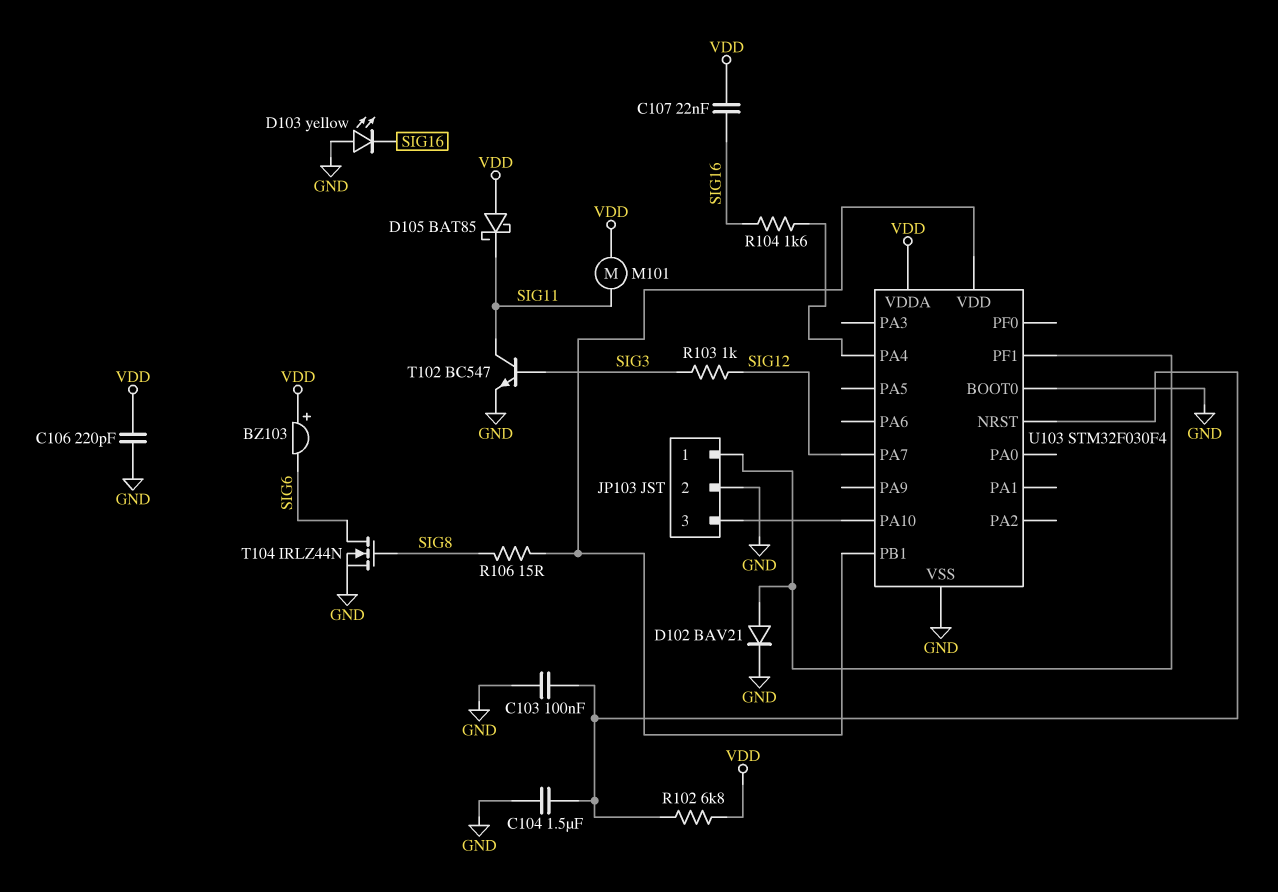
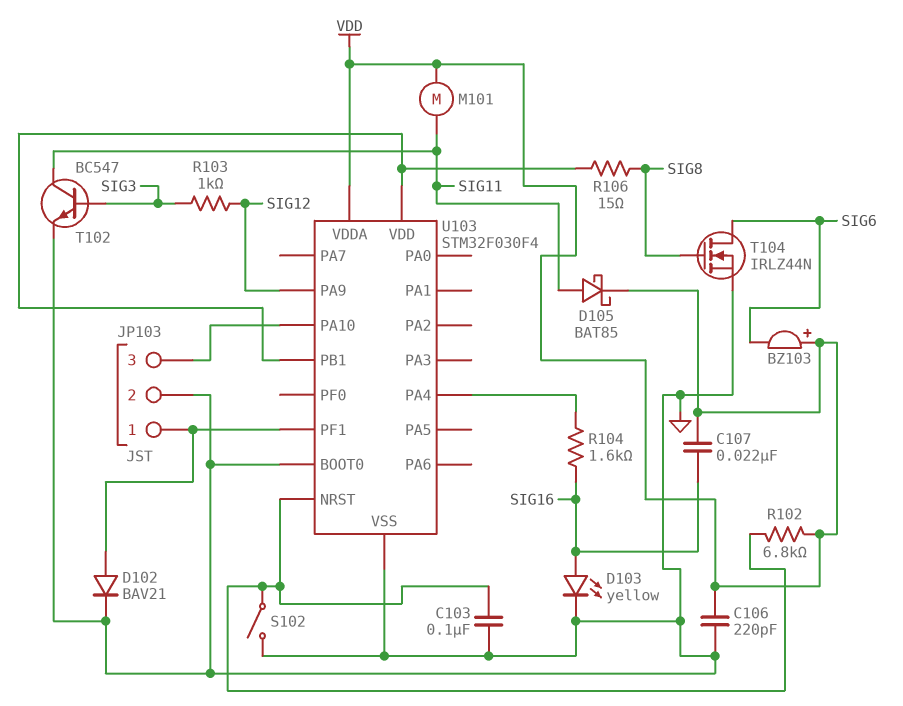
C104: 1.5uF (GND, U103/NRST) -> none
D103: LED yellow (A GND, K SIG16) -> LED yellow (A SIG16, K GND)
D105: schottky BAT85 (A VDD, K SIG11) -> schottky BAT85 (A SIG11, K VDD)
S102: none -> switch (GND, U103/NRST)
U103 pin PA7: SIG12 -> none
U103 pin PA9: none -> SIG12

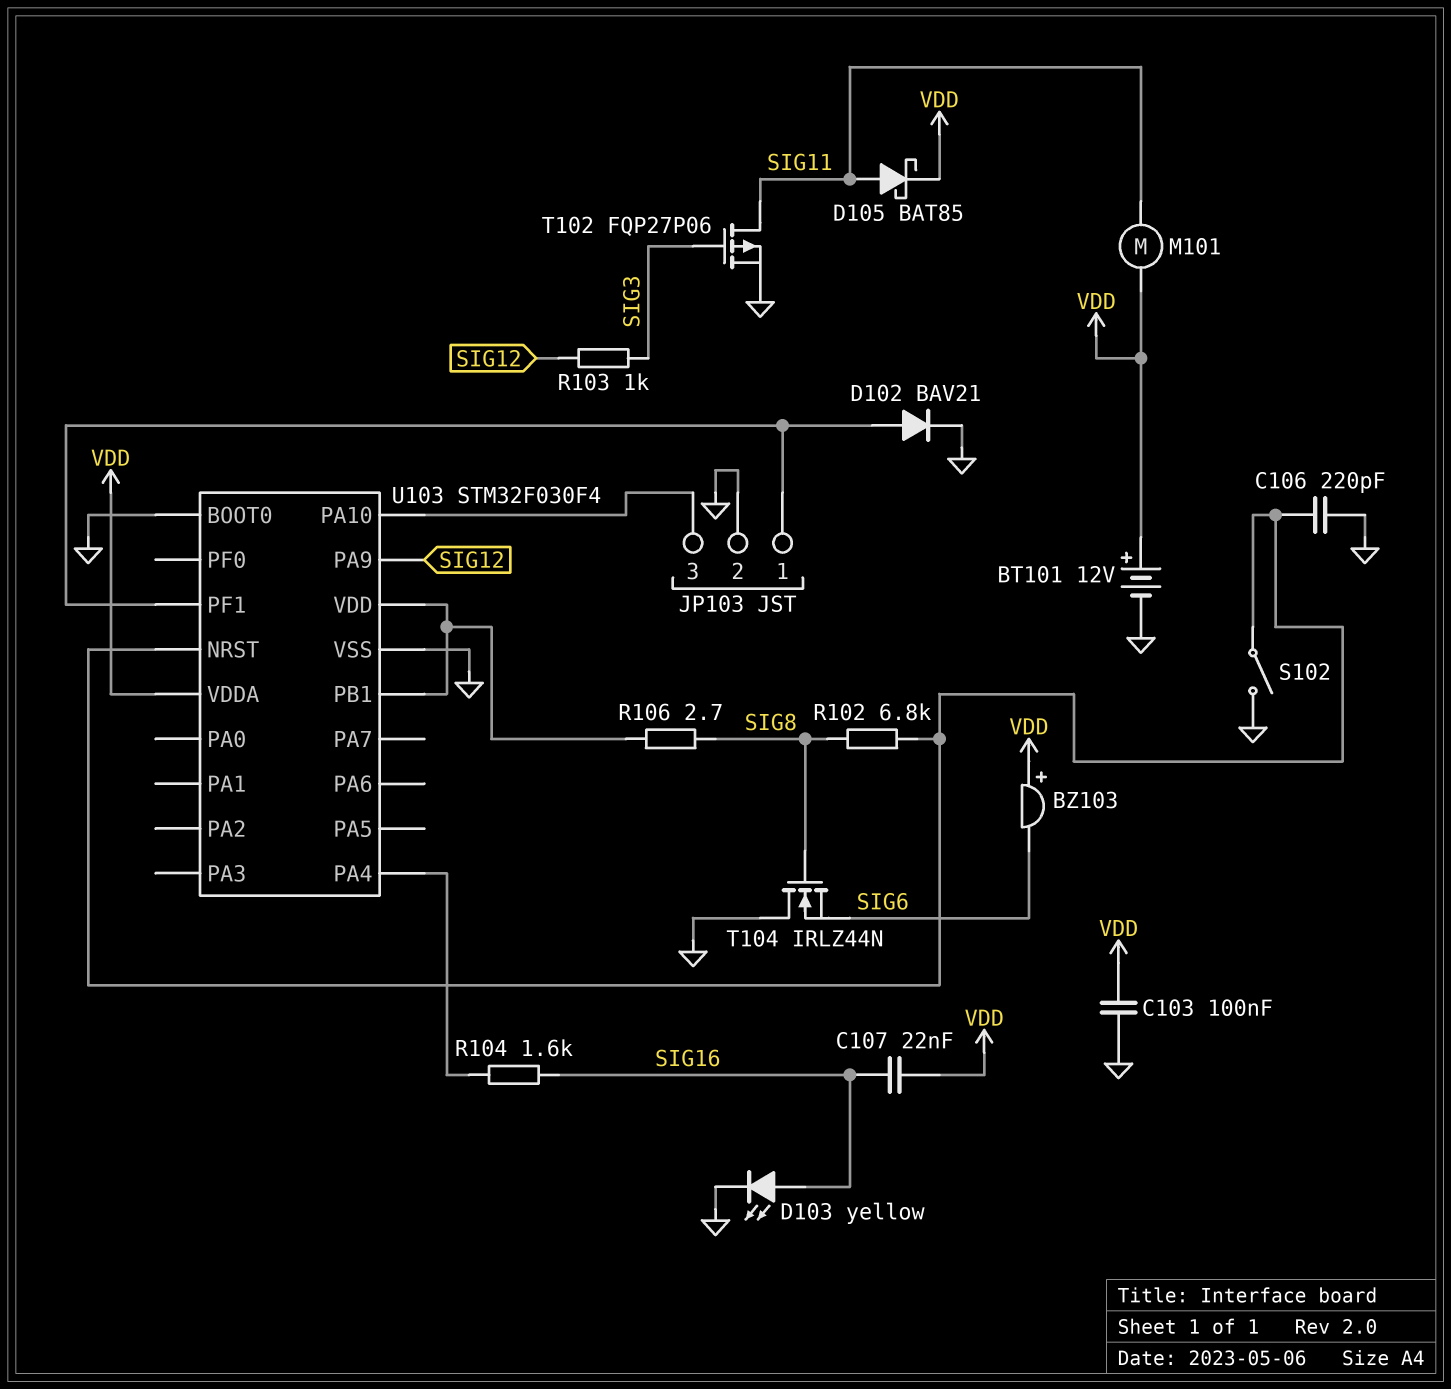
BT101: none -> 12V (plus VDD, minus GND)
C103: 100nF (GND, U103/NRST) -> 100nF (GND, VDD)
C106: 220pF (GND, VDD) -> 220pF (GND, U103/NRST)
R102: 6.8k (U103/NRST, VDD) -> 6.8k (SIG8, U103/NRST)
R106: 15 (SIG8, U103/PB1) -> 2.7 (SIG8, U103/PB1)
T102: NPN BC547 (B SIG3, C SIG11, E GND) -> PMOS FQP27P06 (G SIG3, D SIG11, S GND)
T104: NMOS IRLZ44N (G SIG8, D SIG6, S GND) -> NMOS IRLZ44N (G SIG8, D GND, S SIG6)

